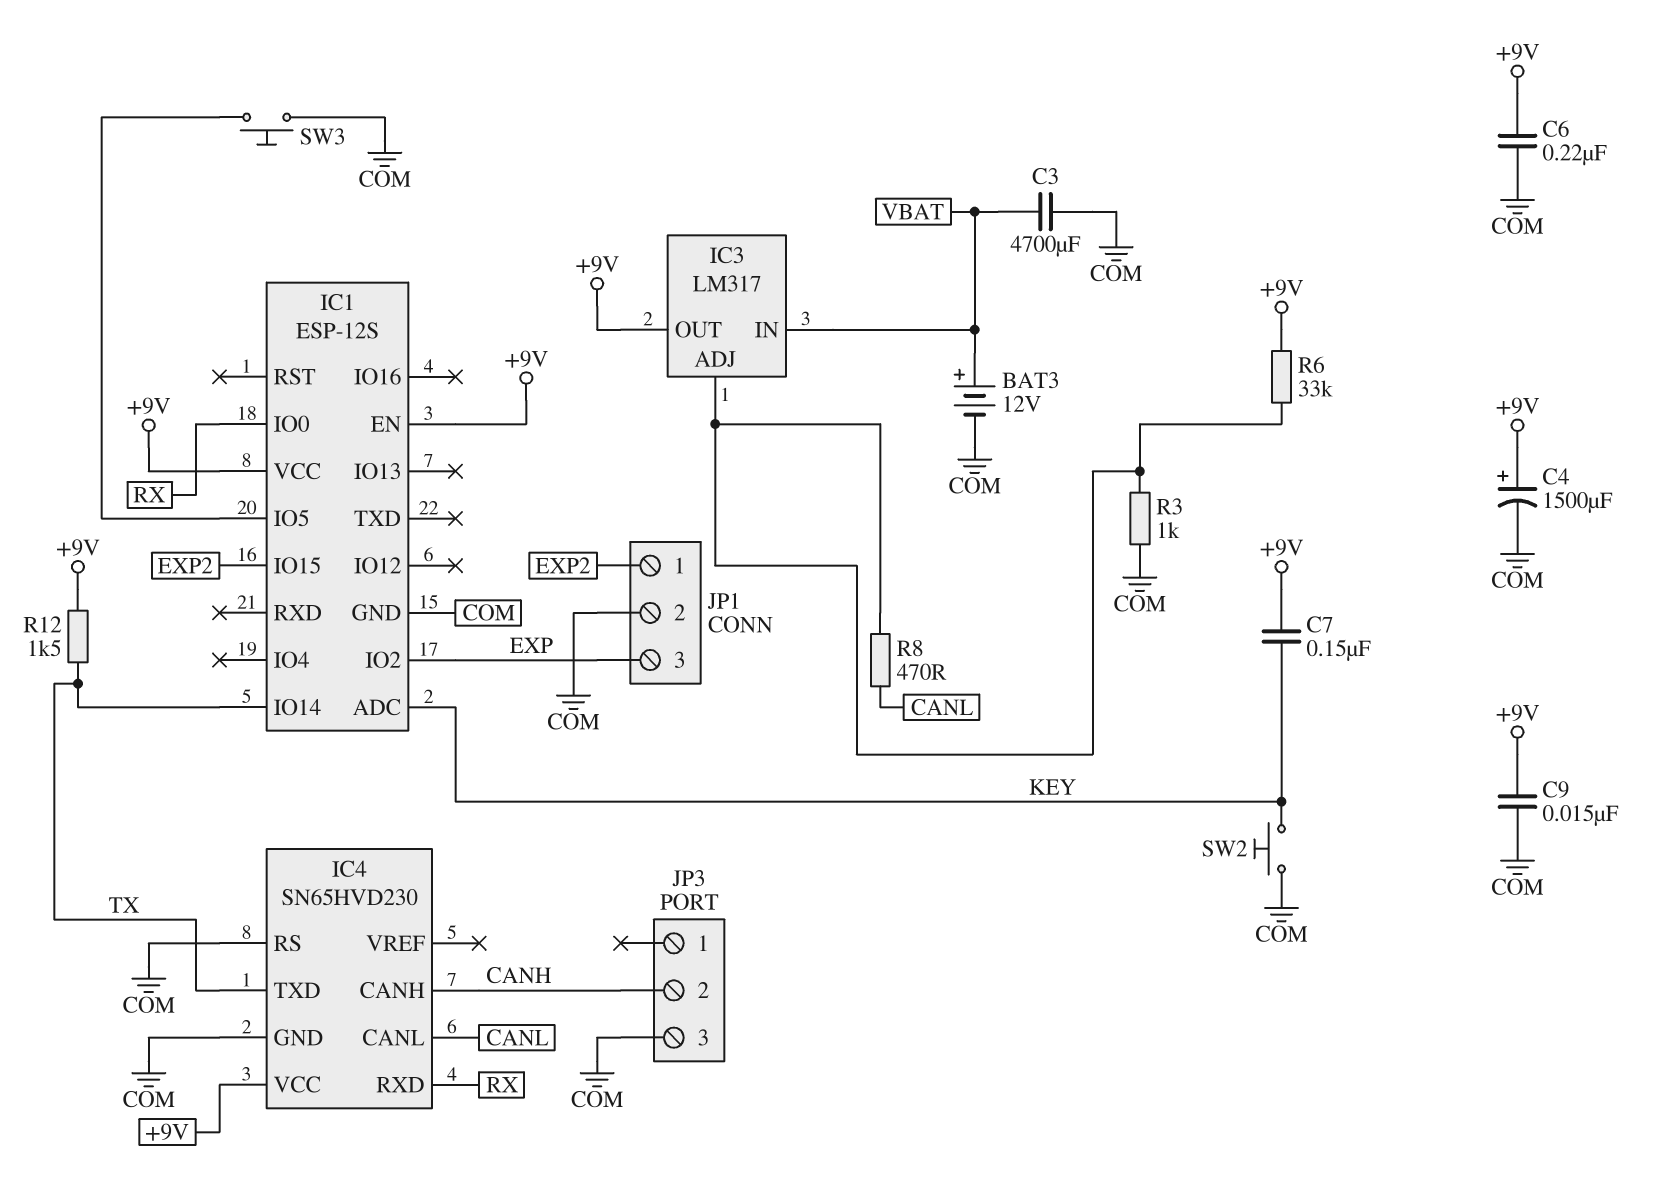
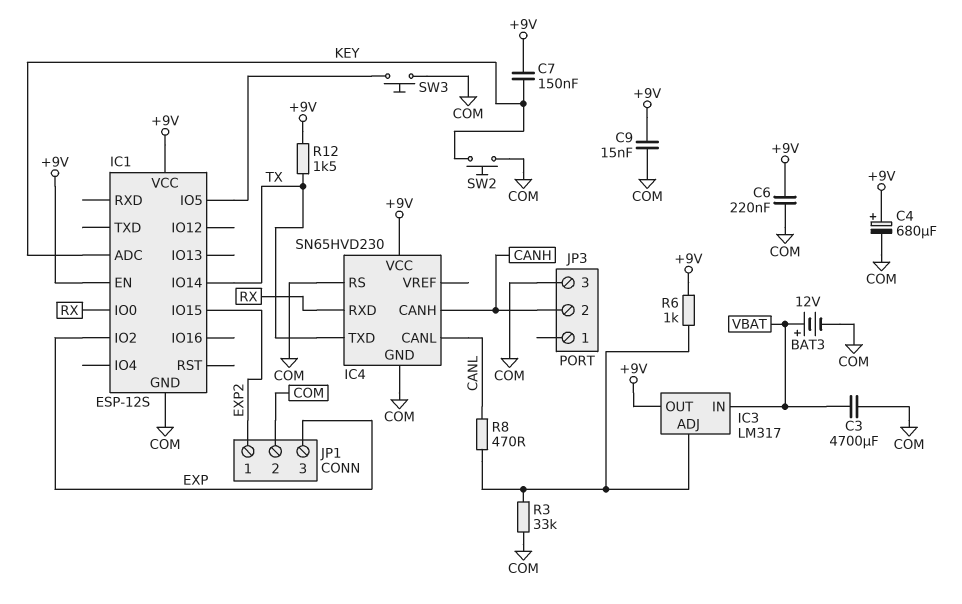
C4: 1500uF (plus +9V, minus COM) -> 680uF (plus +9V, minus COM)
R3: 1k (COM, IC3/ADJ) -> 33k (COM, IC3/ADJ)
R6: 33k (+9V, IC3/ADJ) -> 1k (+9V, IC3/ADJ)

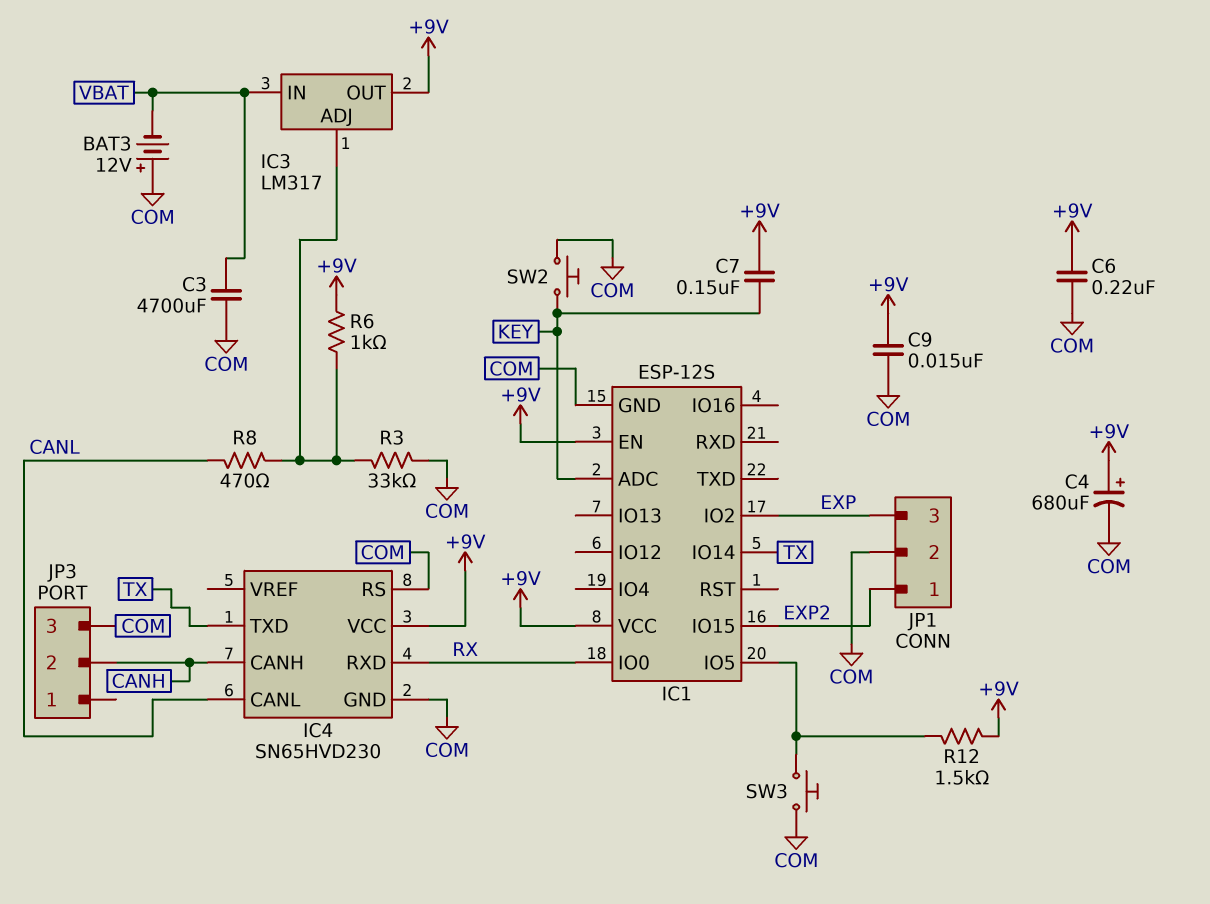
BAT3: 12V (plus VBAT, minus COM) -> 12V (plus COM, minus VBAT)
R12: 1.5k (+9V, TX) -> 1.5k (+9V, IC1/IO5)

